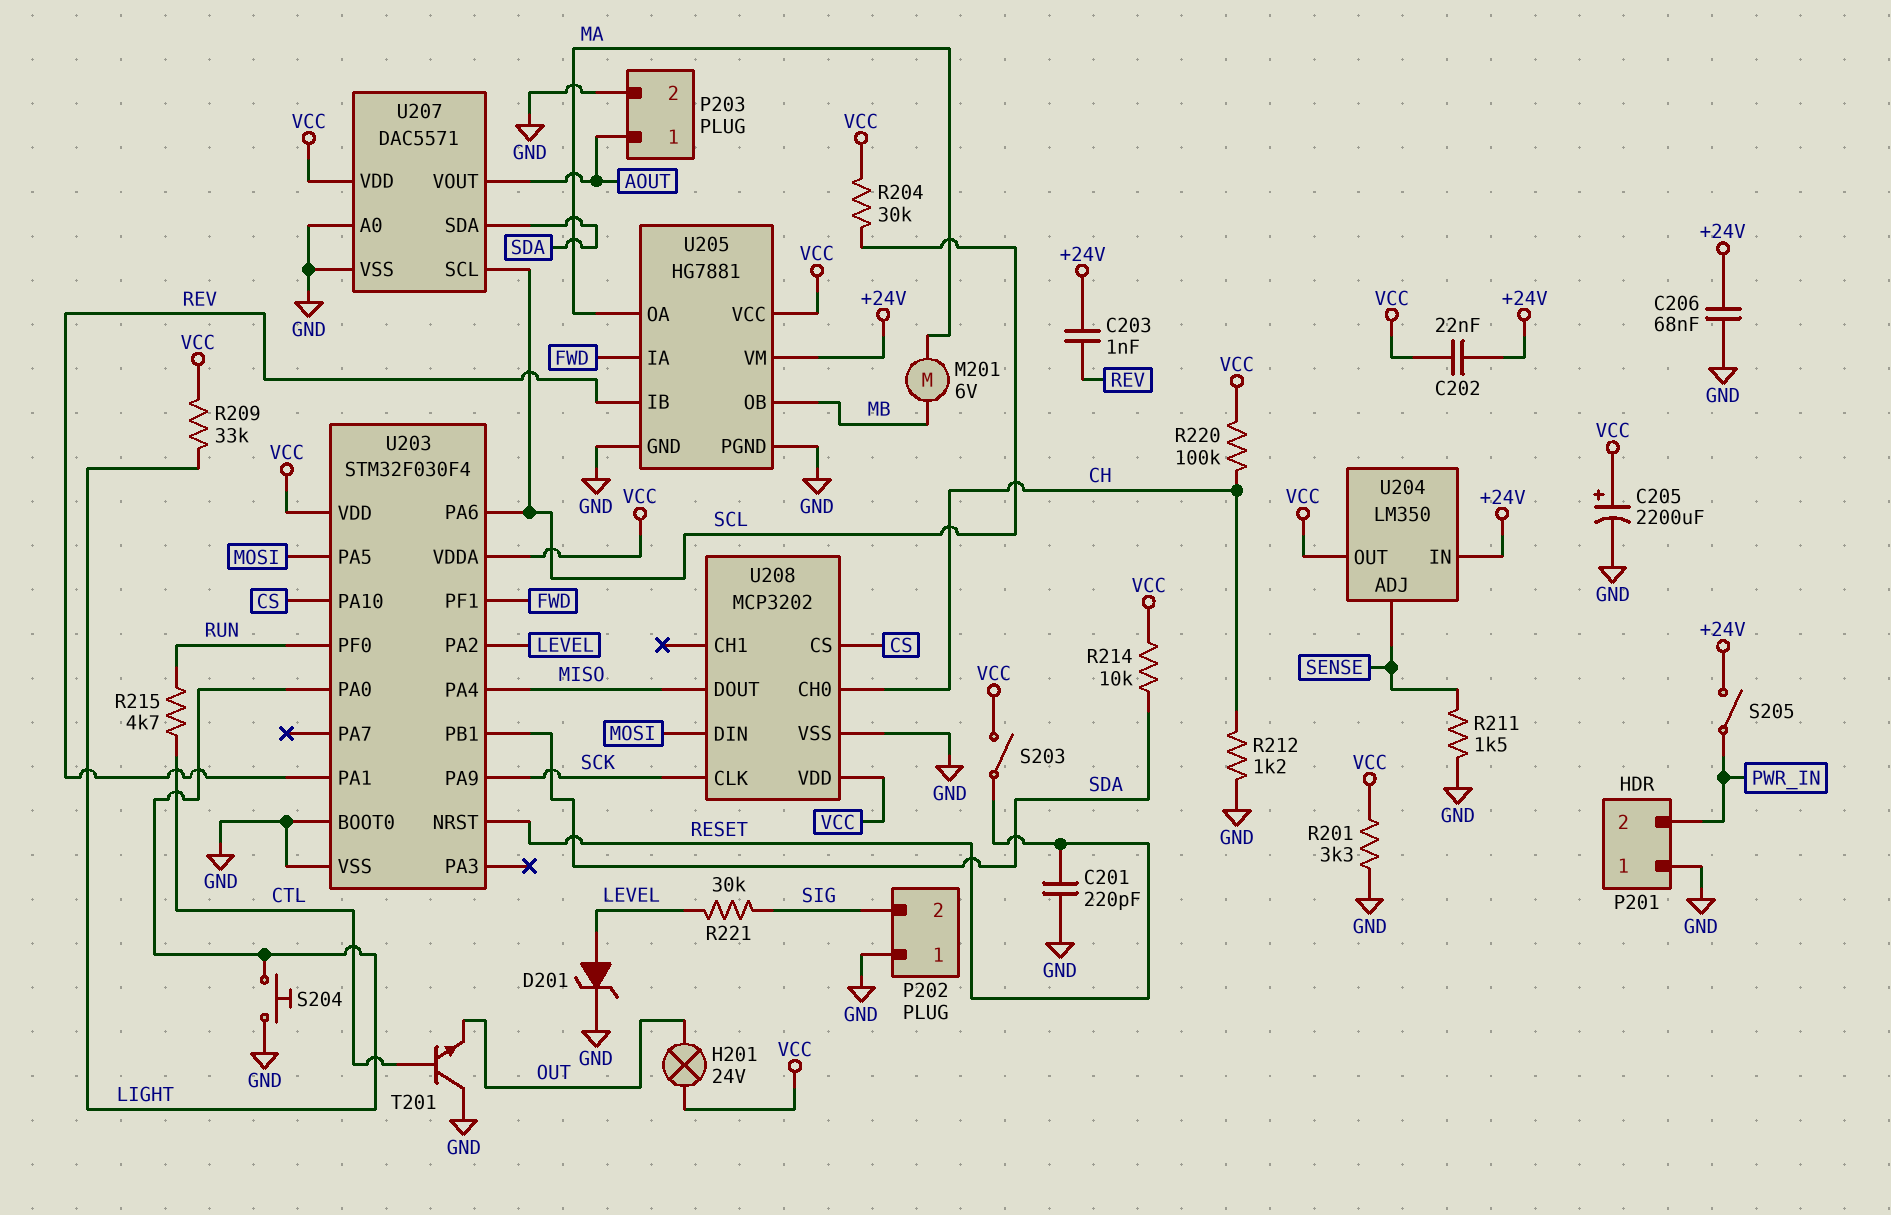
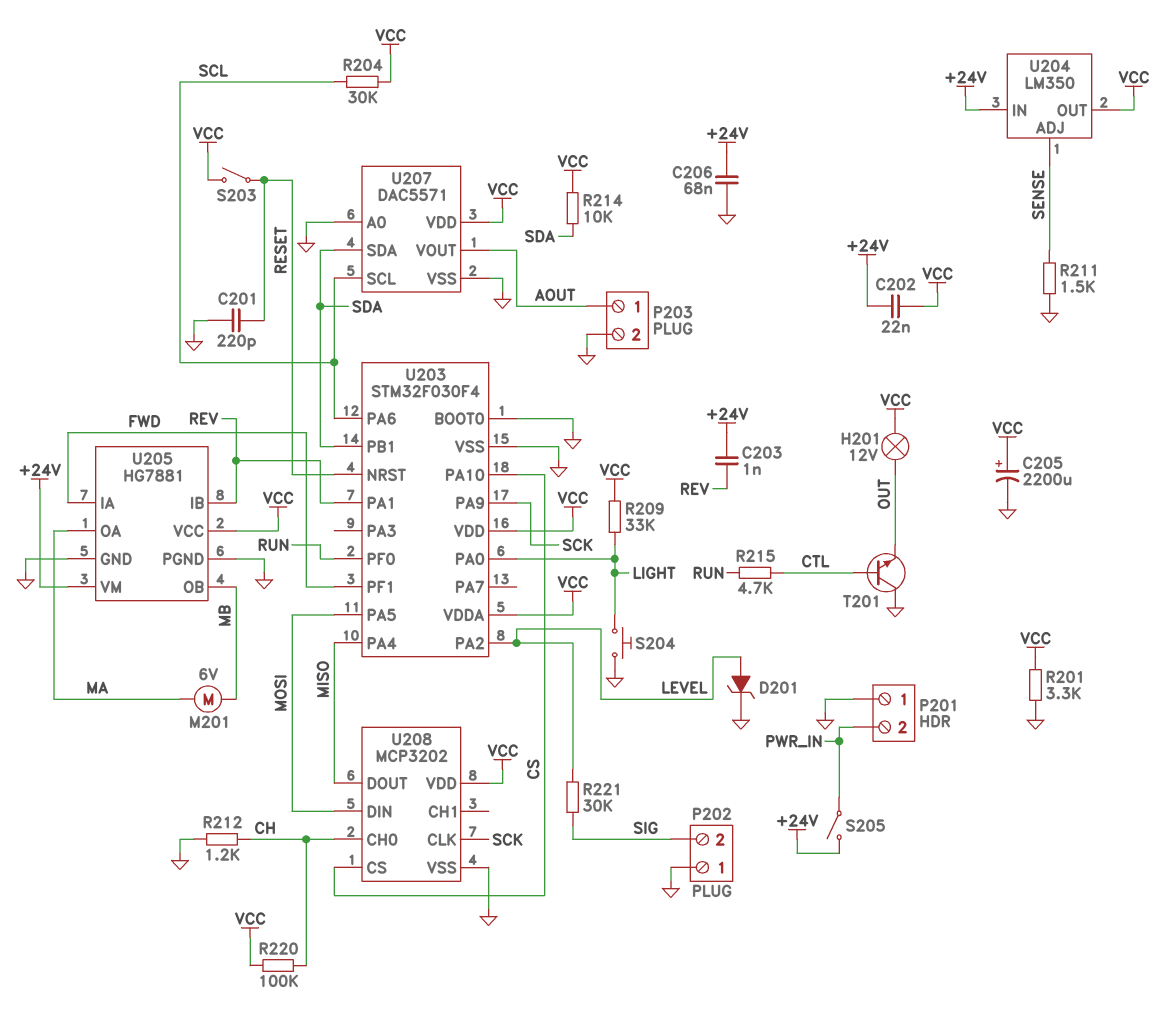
H201: lamp 24V (OUT, VCC) -> lamp 12V (OUT, VCC)

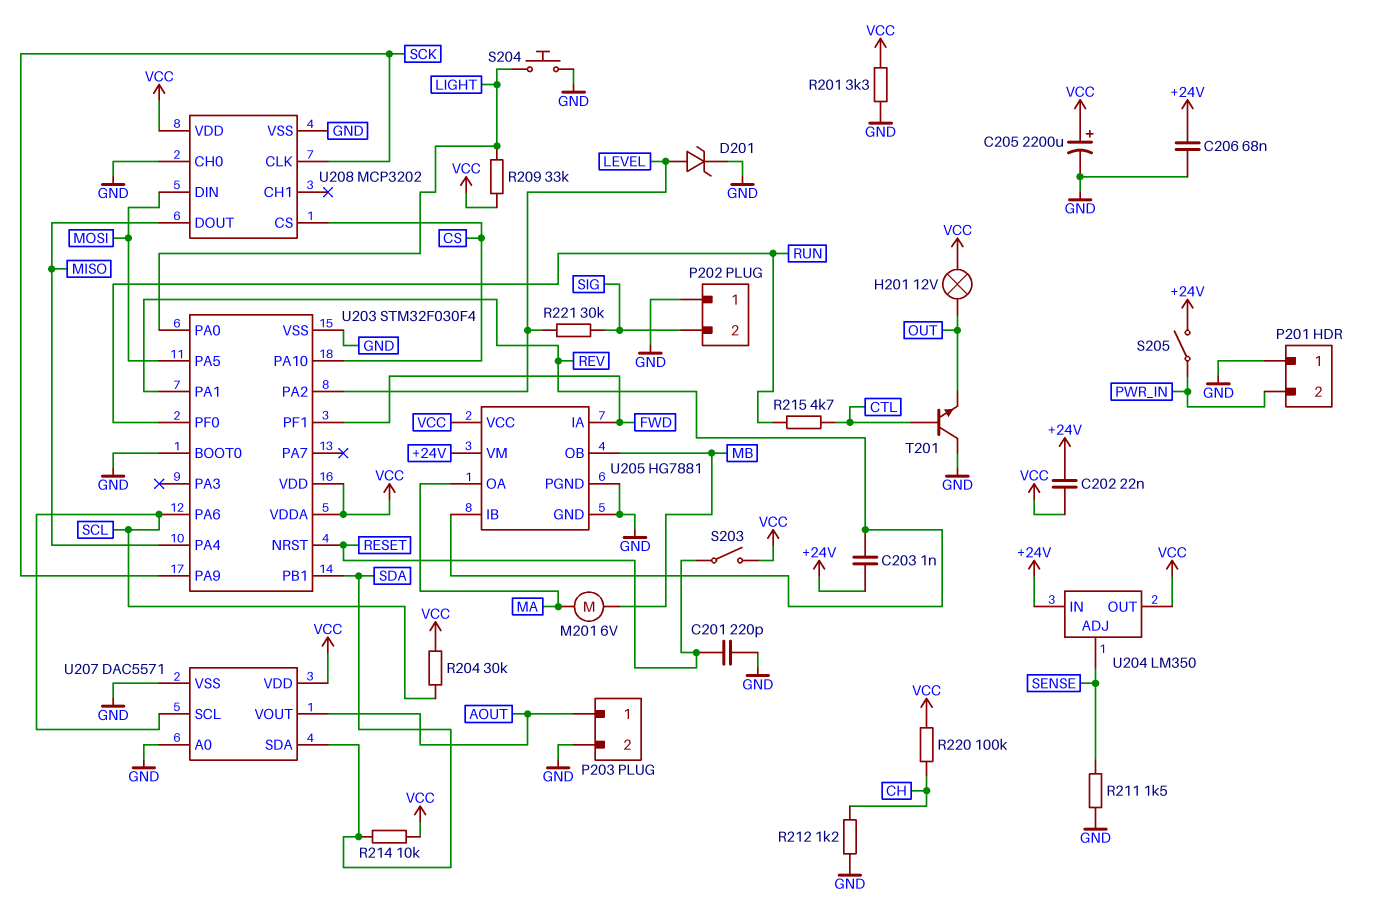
U208 pin CH0: CH -> GND

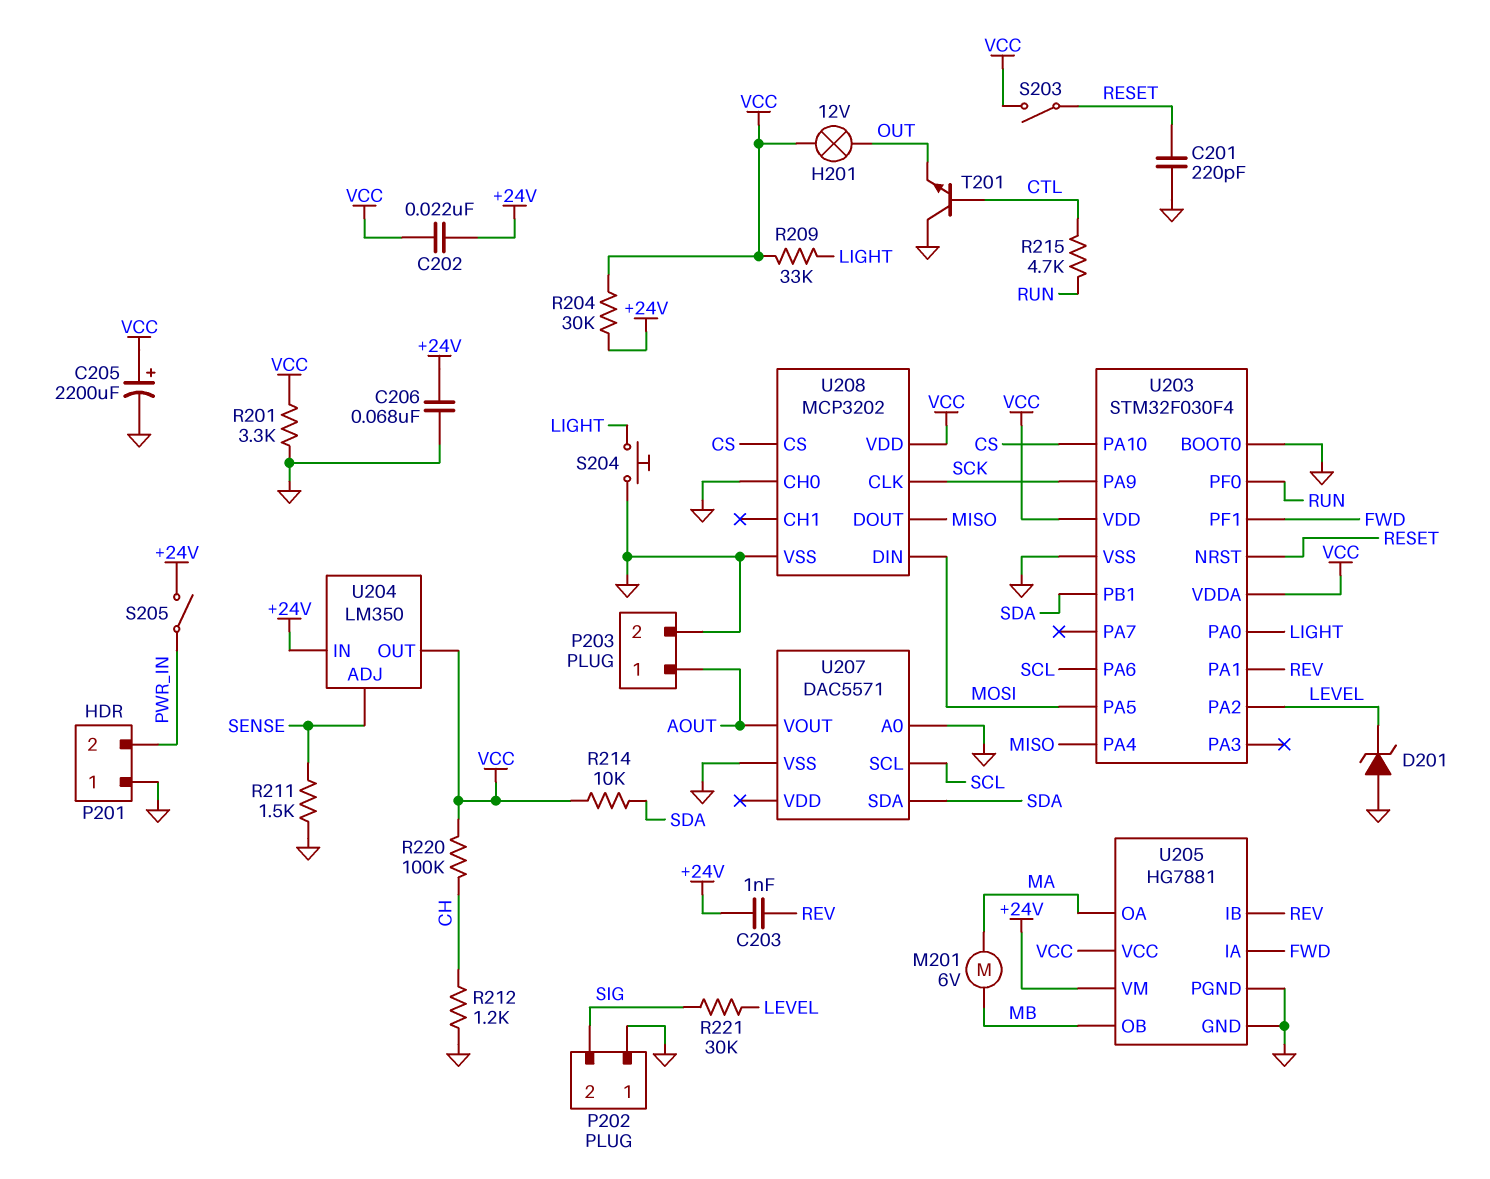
D201: zener (A LEVEL, K GND) -> zener (A GND, K LEVEL)
R204: 30k (SCL, VCC) -> 30k (+24V, VCC)
U207 pin VDD: VCC -> none

